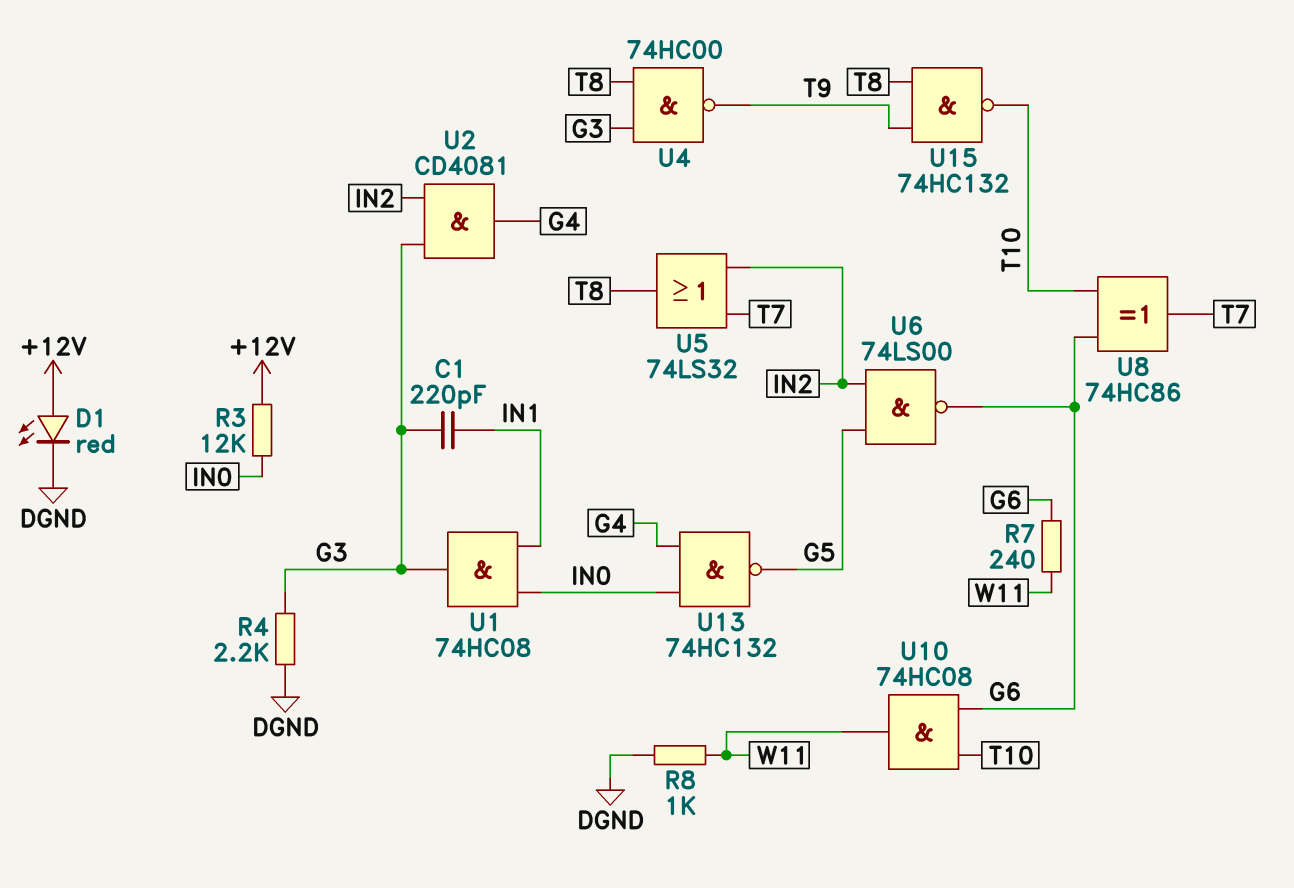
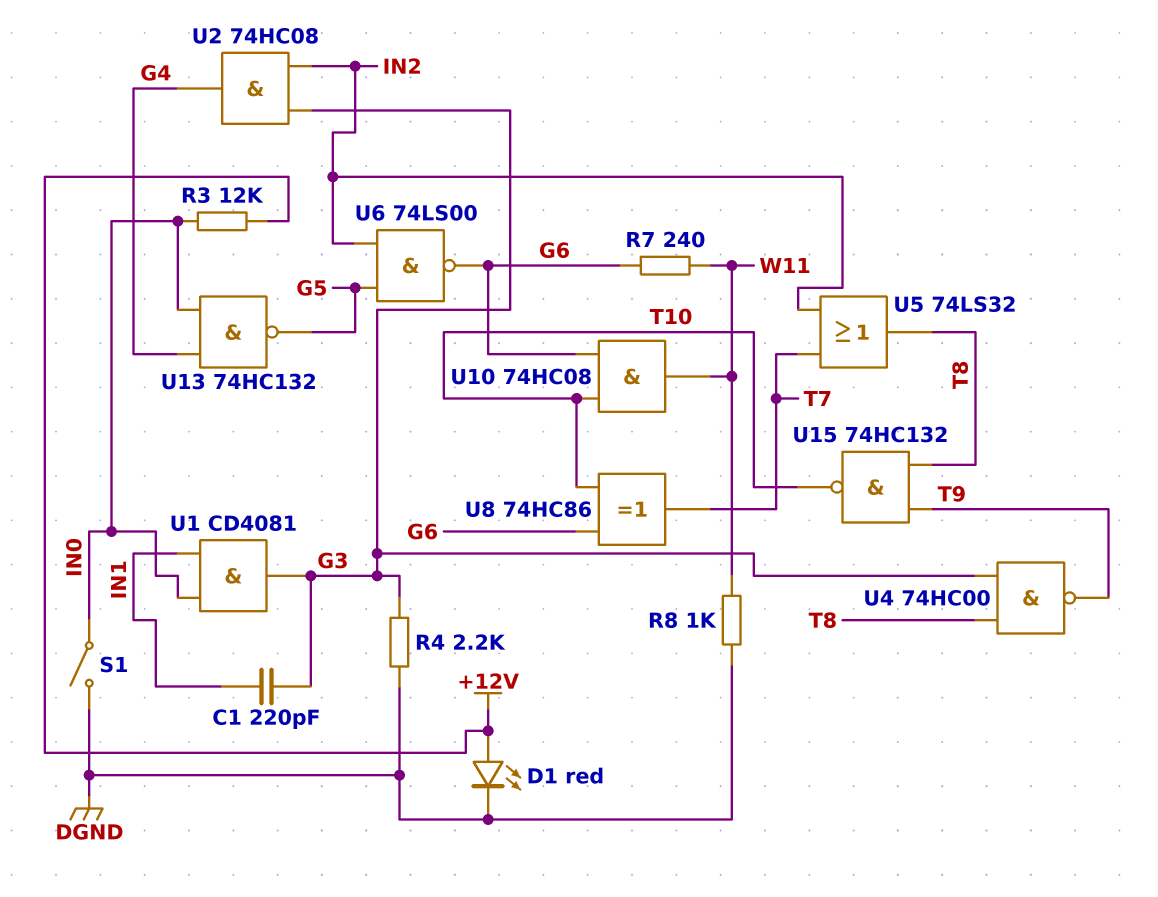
S1: none -> switch (DGND, IN0)
U1: AND 74HC08 (in IN0, in IN1, out G3) -> AND CD4081 (in IN0, in IN1, out G3)
U2: AND CD4081 (in G3, in IN2, out G4) -> AND 74HC08 (in G3, in IN2, out G4)

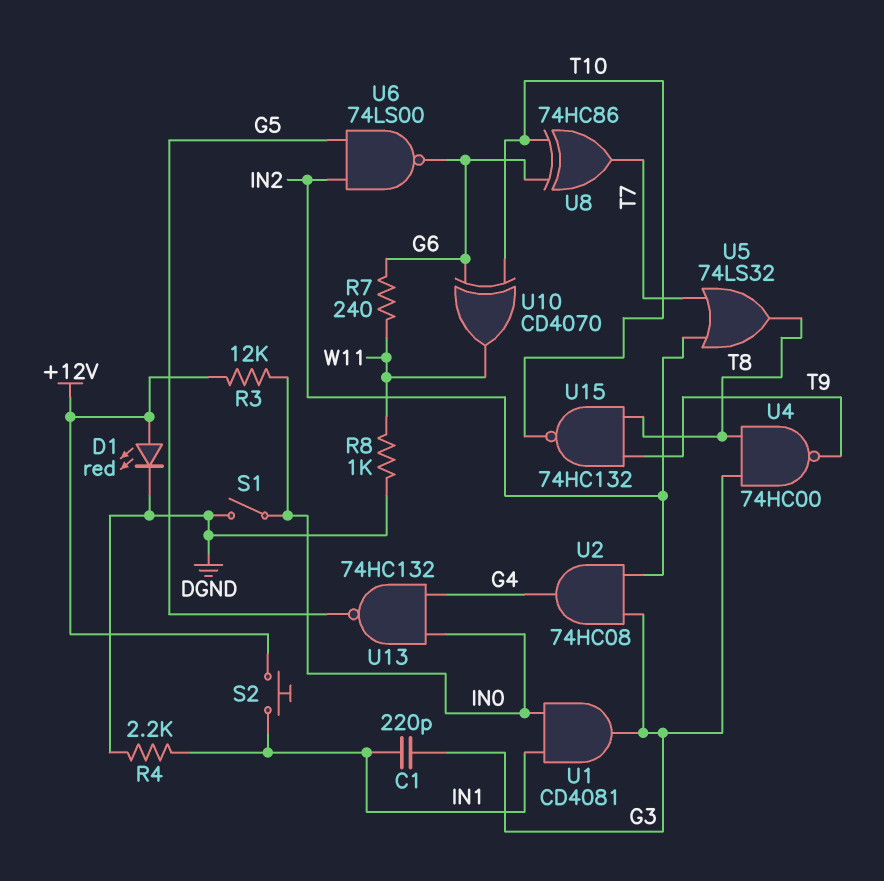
R4: 2.2k (DGND, G3) -> 2.2k (DGND, IN1)
S2: none -> button (+12V, IN1)
U10: AND 74HC08 (in G6, in T10, out W11) -> XOR CD4070 (in G6, in T10, out W11)

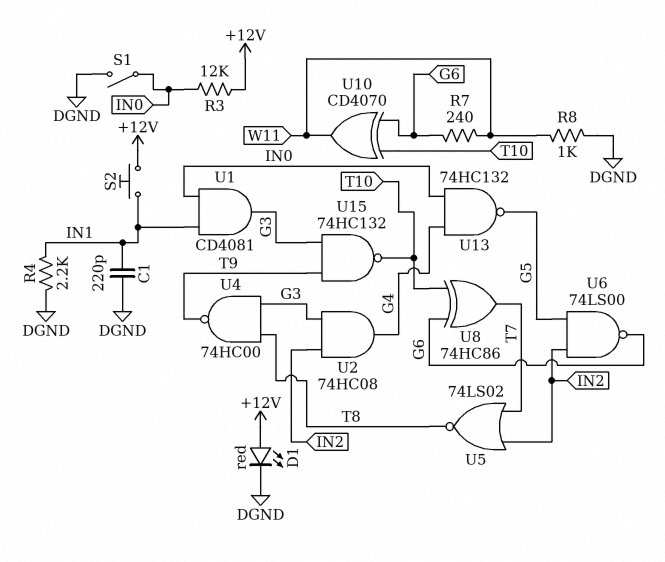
C1: 220pF (G3, IN1) -> 220pF (DGND, IN1)
U5: OR 74LS32 (in IN2, in T7, out T8) -> NOR 74LS02 (in IN2, in T7, out T8)
U15: NAND 74HC132 (in T8, in T9, out T10) -> NAND 74HC132 (in G3, in T9, out T10)

